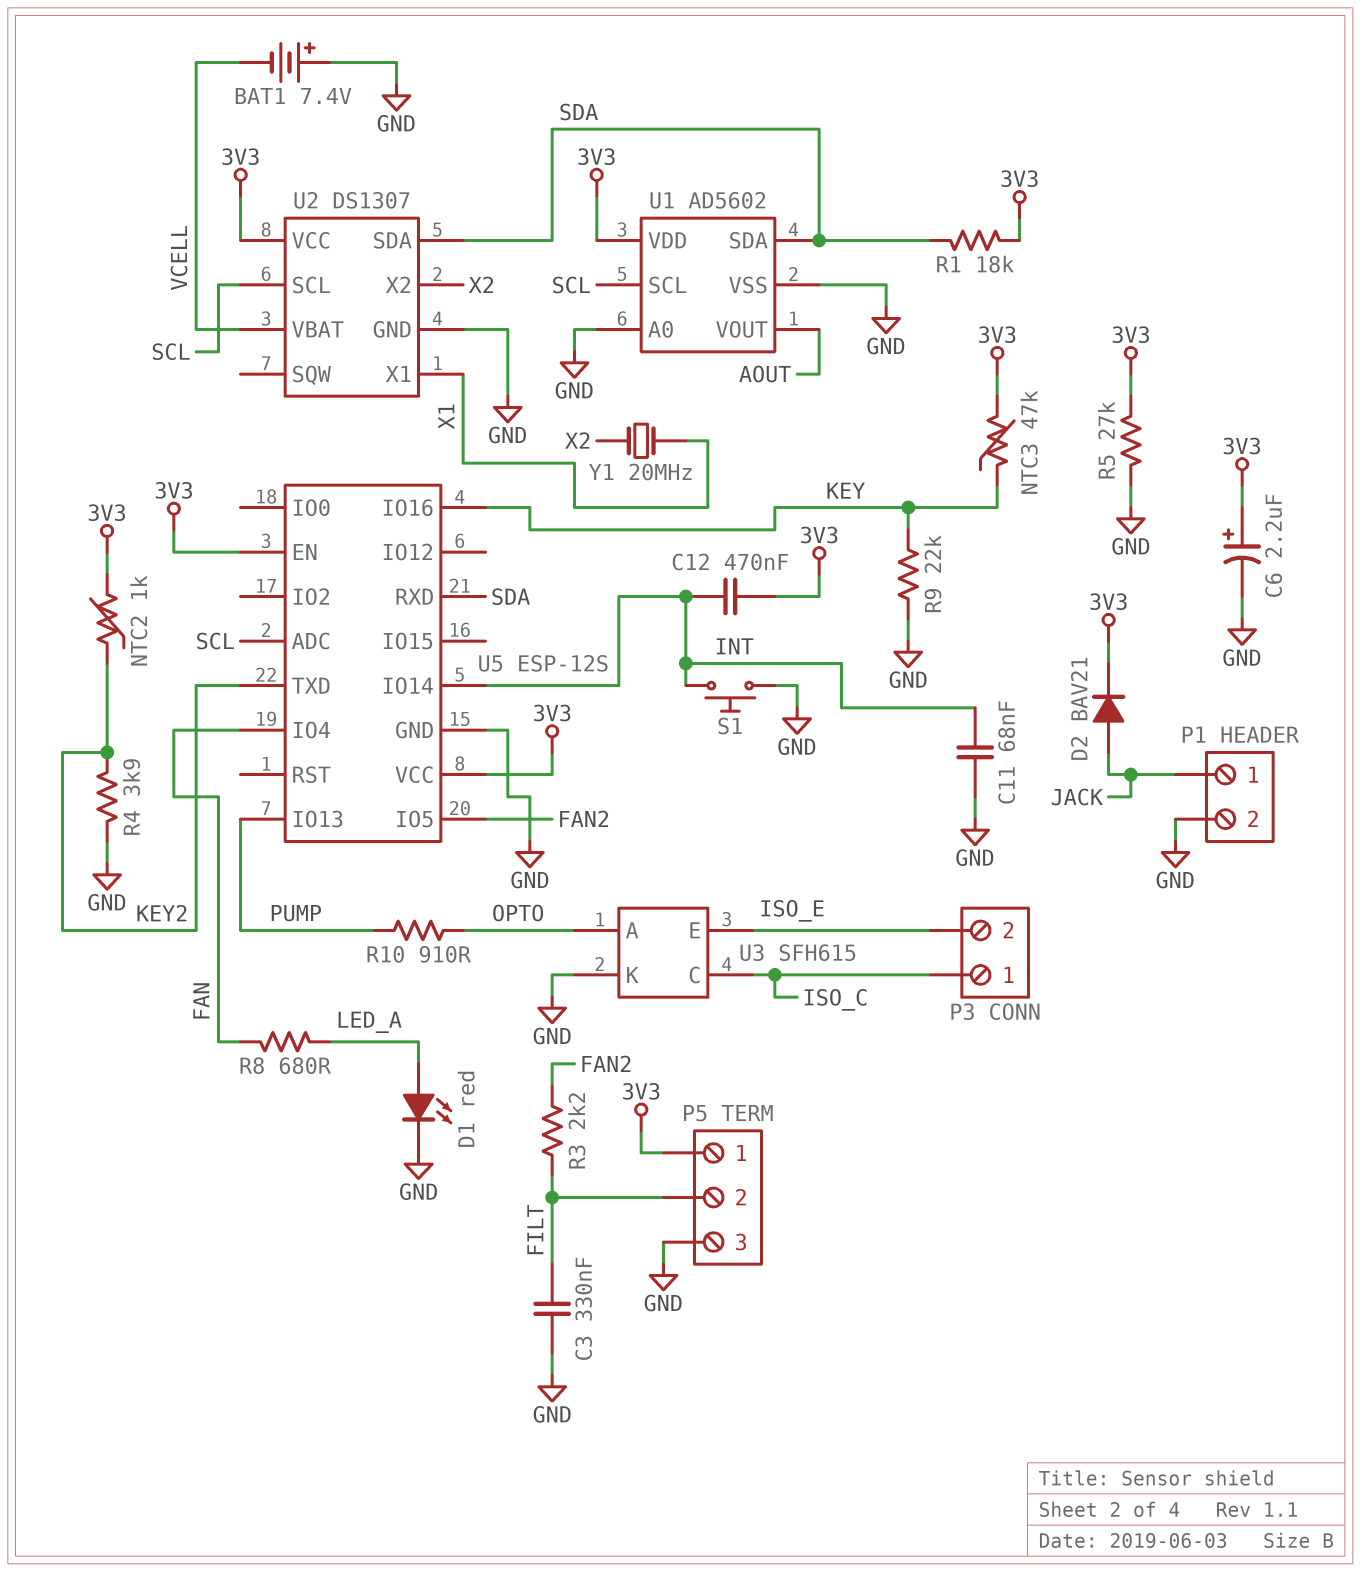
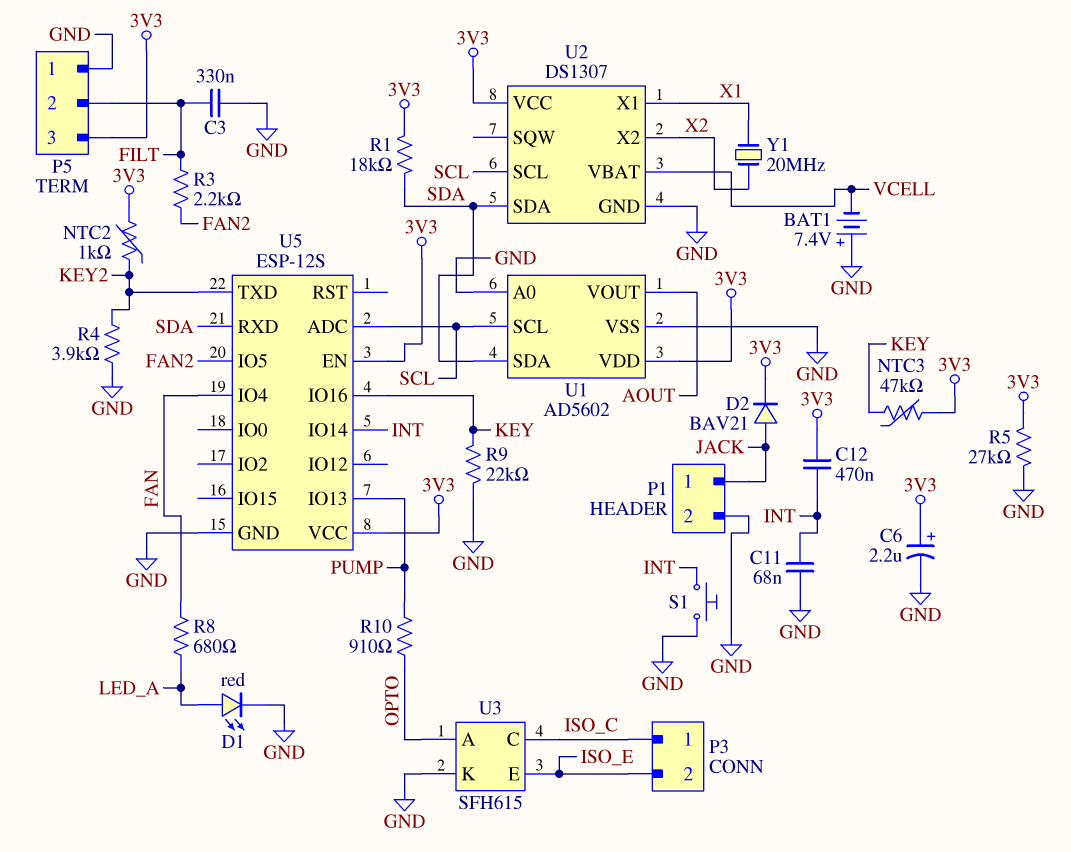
P5 pin 1: 3V3 -> GND
P5 pin 3: GND -> 3V3

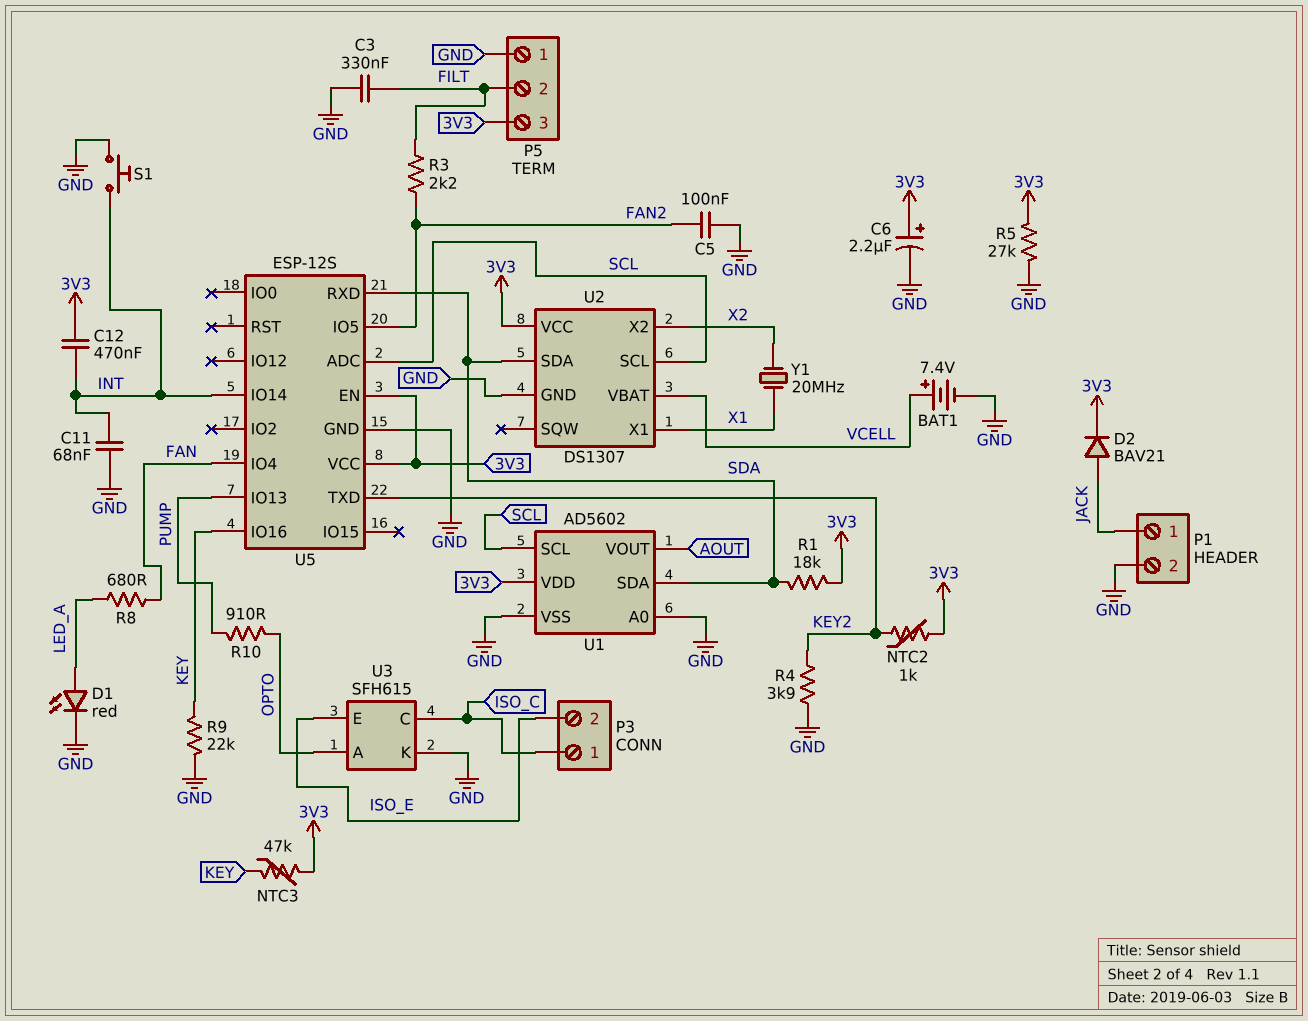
BAT1: 7.4V (plus GND, minus VCELL) -> 7.4V (plus VCELL, minus GND)
C5: none -> 100nF (FAN2, GND)

